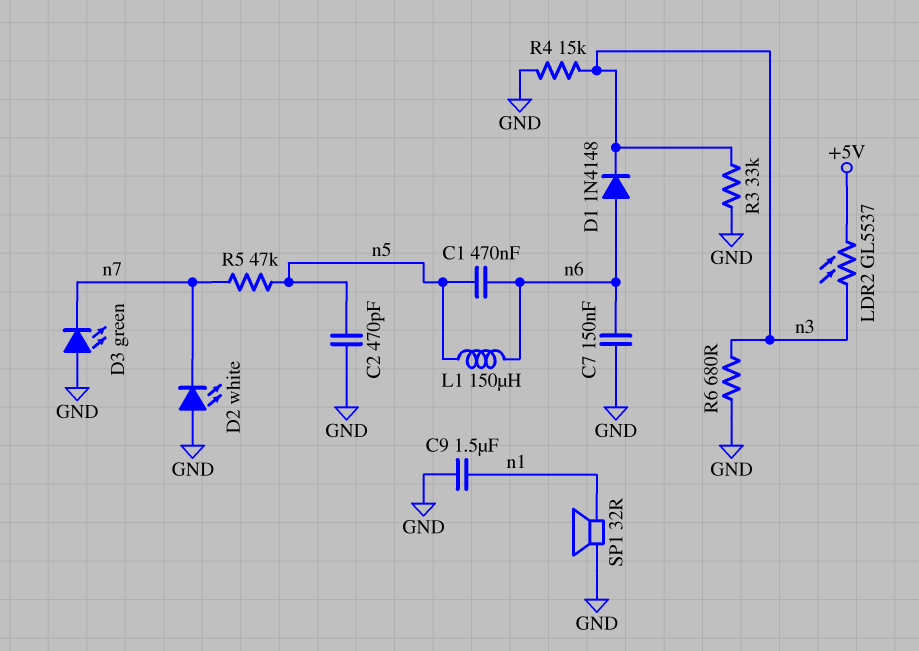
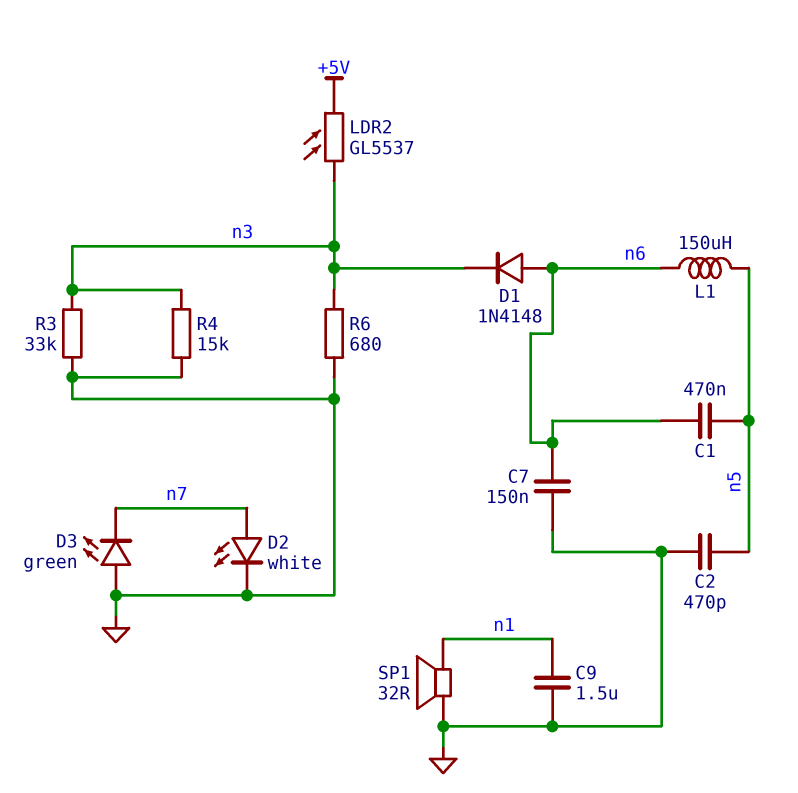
D2: LED white (A GND, K n7) -> LED white (A n7, K GND)
R5: 47k (n5, n7) -> none

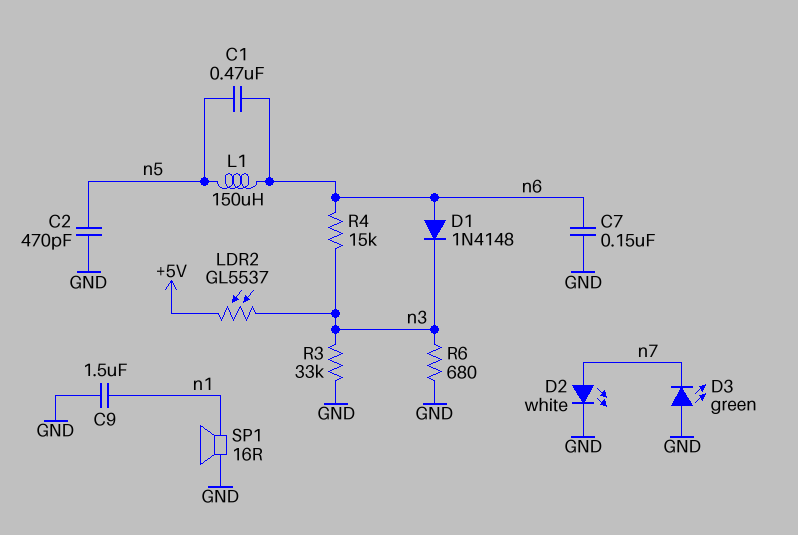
R4: 15k (GND, n3) -> 15k (n3, n6)
SP1: speaker 32R (GND, n1) -> speaker 16R (GND, n1)

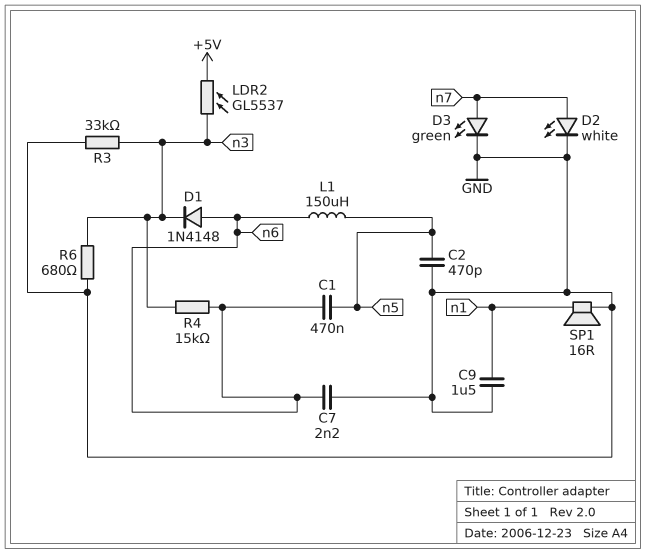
C7: 150nF (GND, n6) -> 2.2nF (GND, n6)
D3: LED green (A GND, K n7) -> LED green (A n7, K GND)

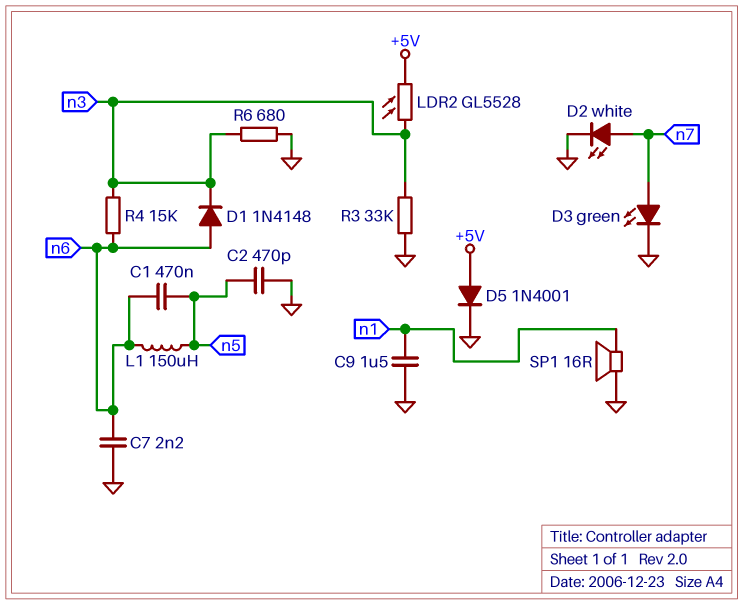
D5: none -> diode 1N4001 (A +5V, K GND)
LDR2: GL5537 (+5V, n3) -> GL5528 (+5V, n3)

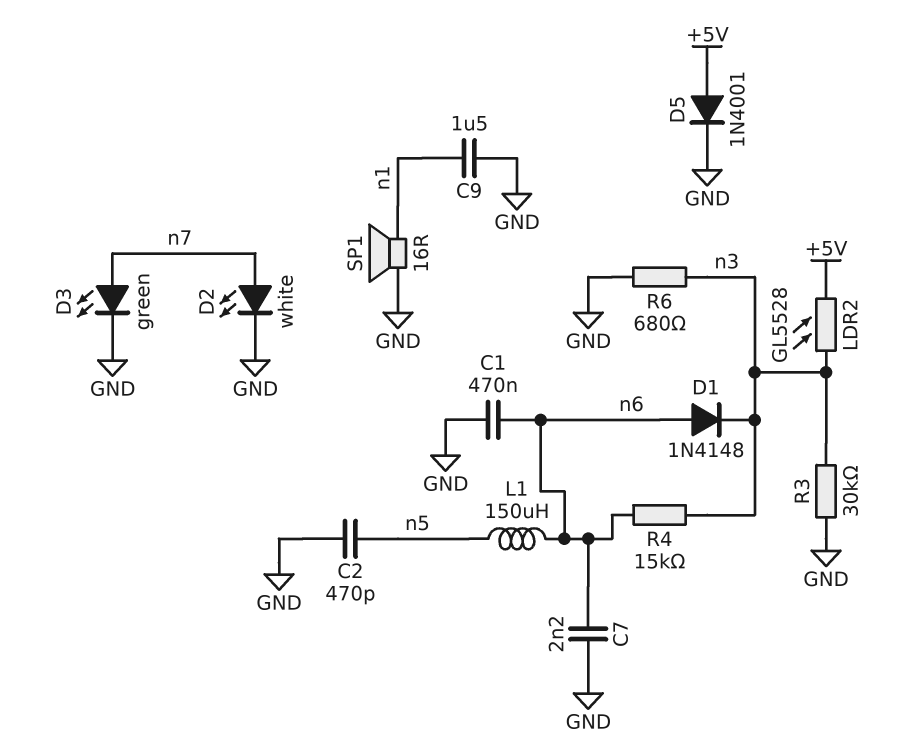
C1: 470nF (n5, n6) -> 470nF (GND, n6)
R3: 33k (GND, n3) -> 30k (GND, n3)

